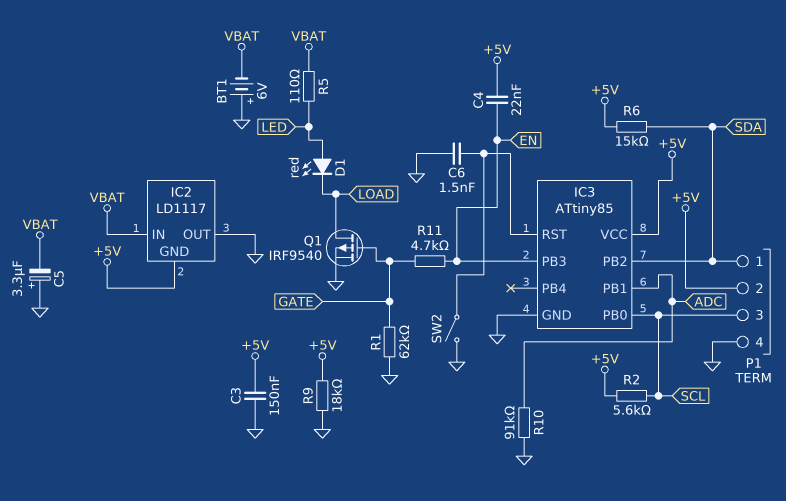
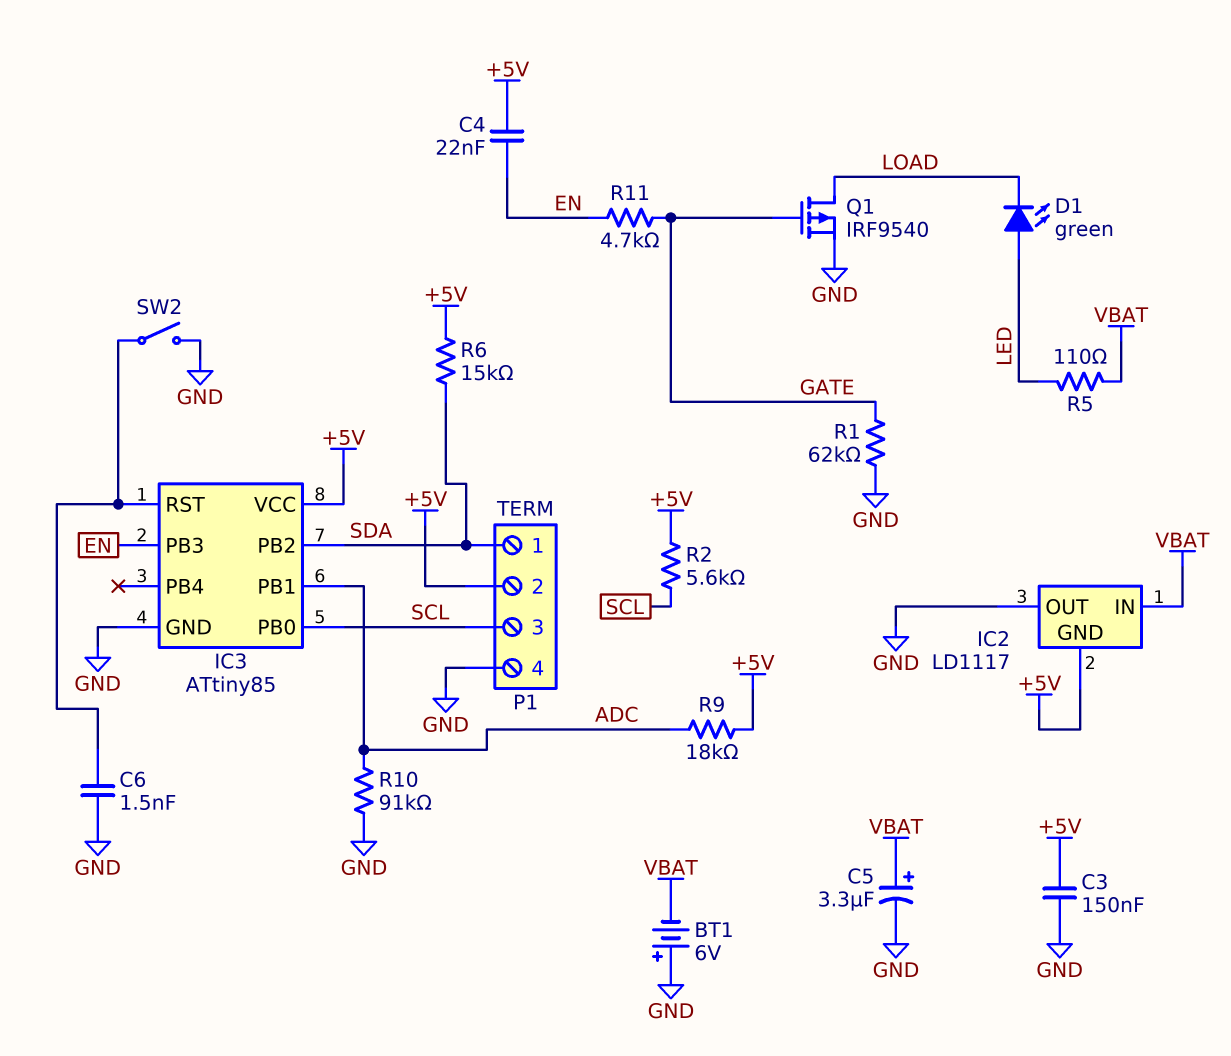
C5: 3.3uF (plus GND, minus VBAT) -> 3.3uF (plus VBAT, minus GND)
D1: LED red (A LED, K LOAD) -> LED green (A LED, K LOAD)
R9: 18k (+5V, GND) -> 18k (+5V, ADC)

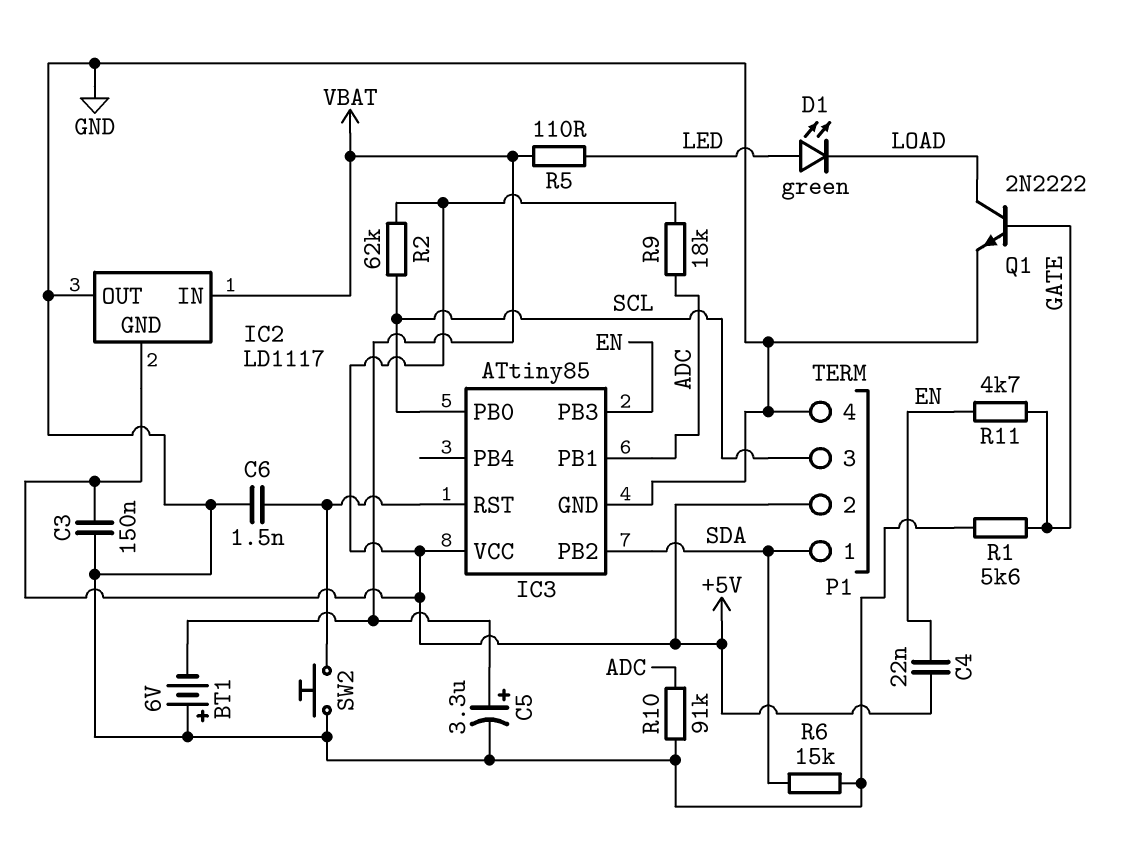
Q1: PMOS IRF9540 (G GATE, D LOAD, S GND) -> NPN 2N2222 (B GATE, C LOAD, E GND)
R1: 62k (GATE, GND) -> 5.6k (GATE, GND)
R2: 5.6k (+5V, SCL) -> 62k (+5V, SCL)
R6: 15k (+5V, SDA) -> 15k (GND, SDA)
SW2: switch (GND, IC3/RST) -> button (GND, IC3/RST)

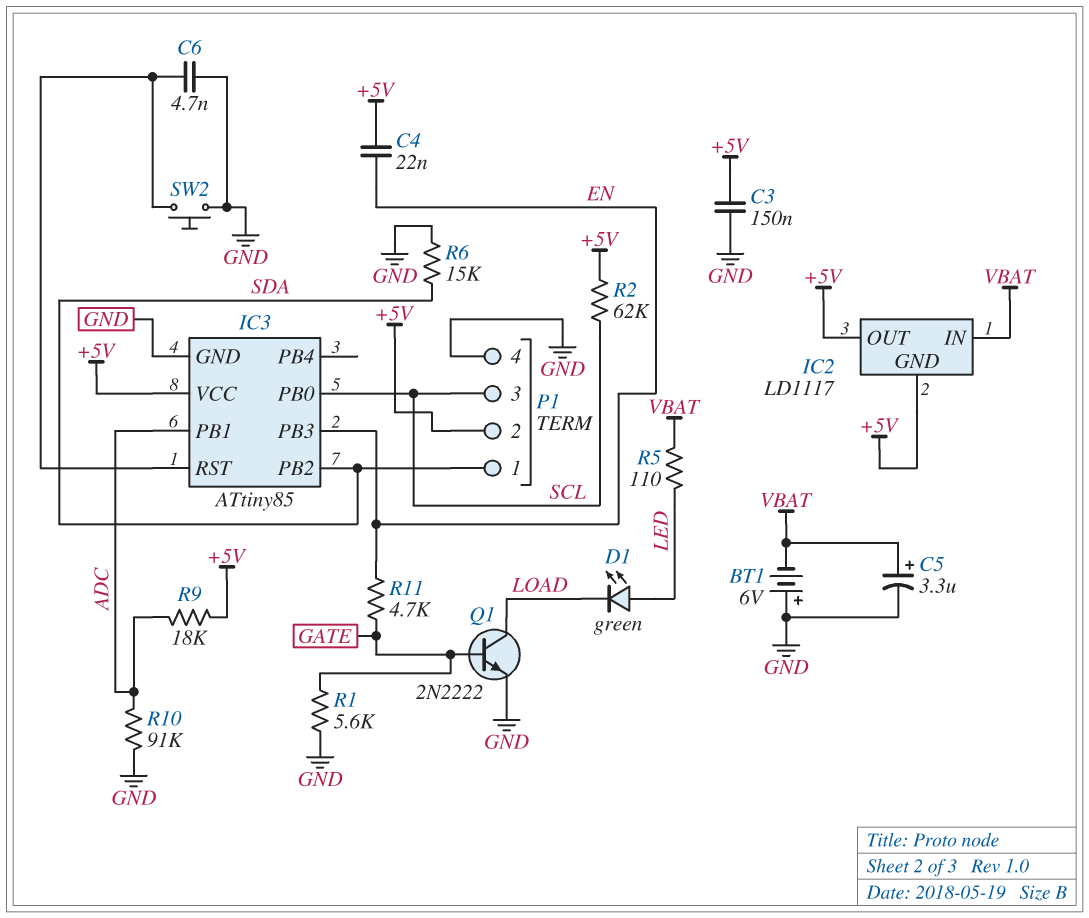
C6: 1.5nF (GND, IC3/RST) -> 4.7nF (GND, IC3/RST)
IC2 pin OUT: GND -> +5V

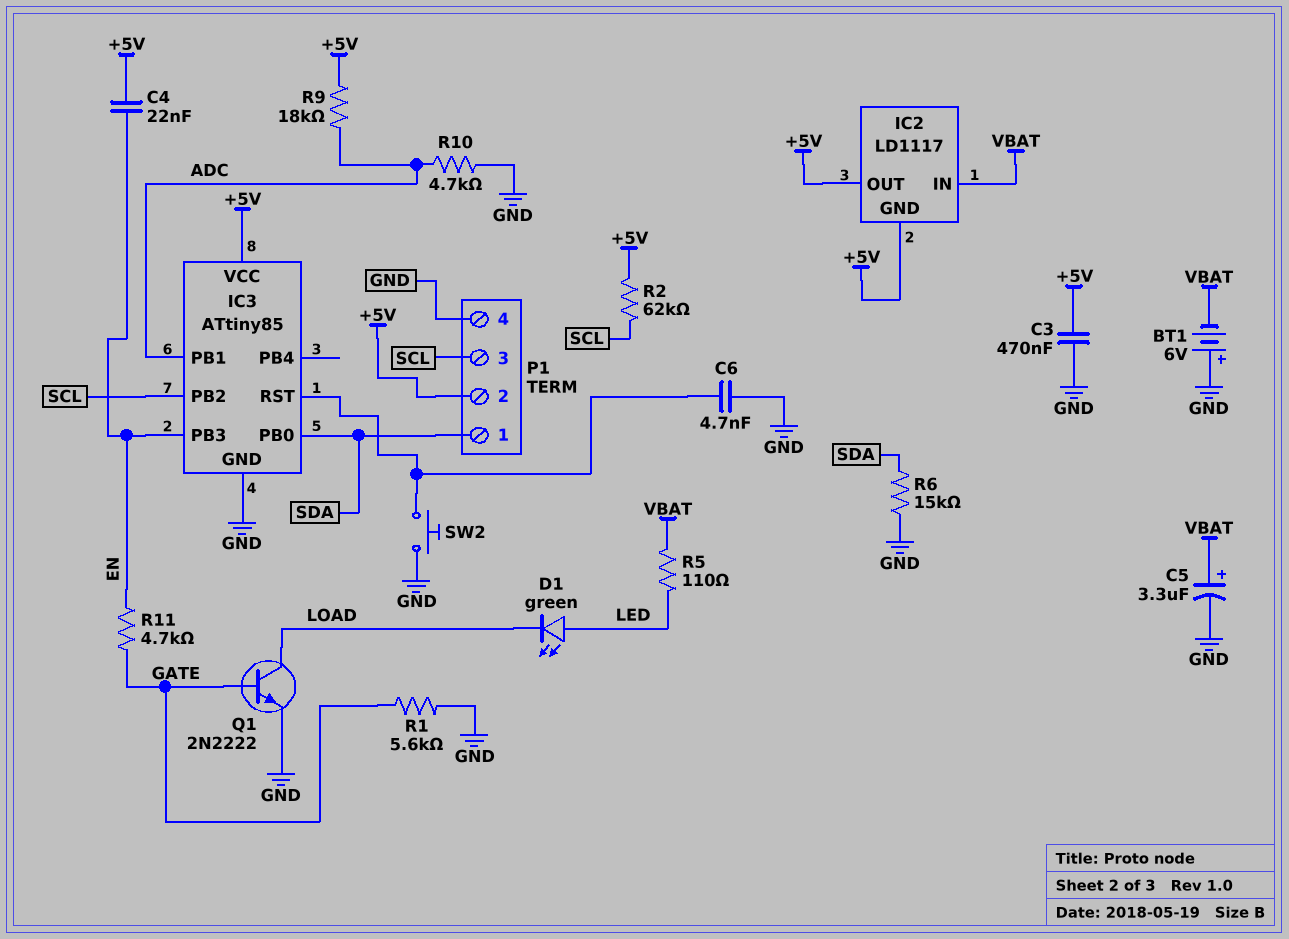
C3: 150nF (+5V, GND) -> 470nF (+5V, GND)
IC3 pin PB0: SCL -> SDA
IC3 pin PB2: SDA -> SCL
R10: 91k (ADC, GND) -> 4.7k (ADC, GND)

